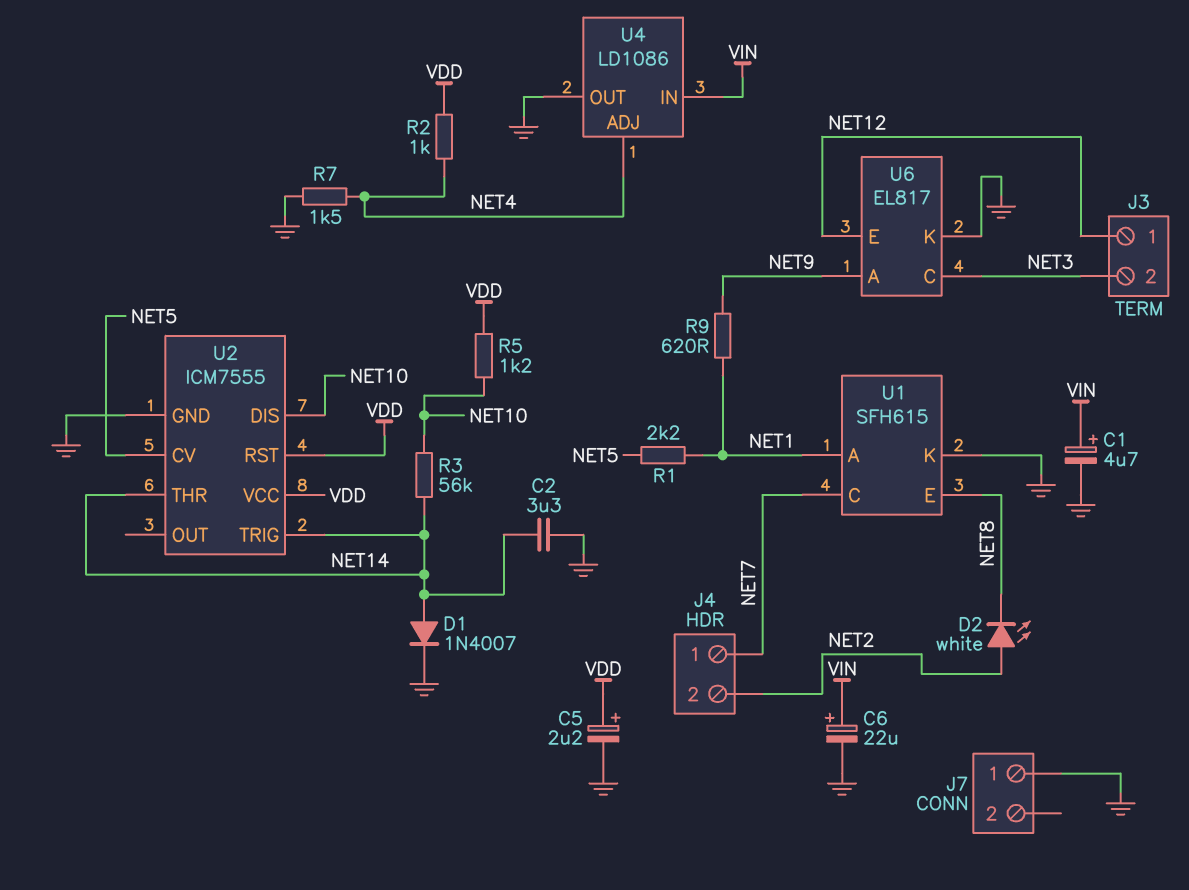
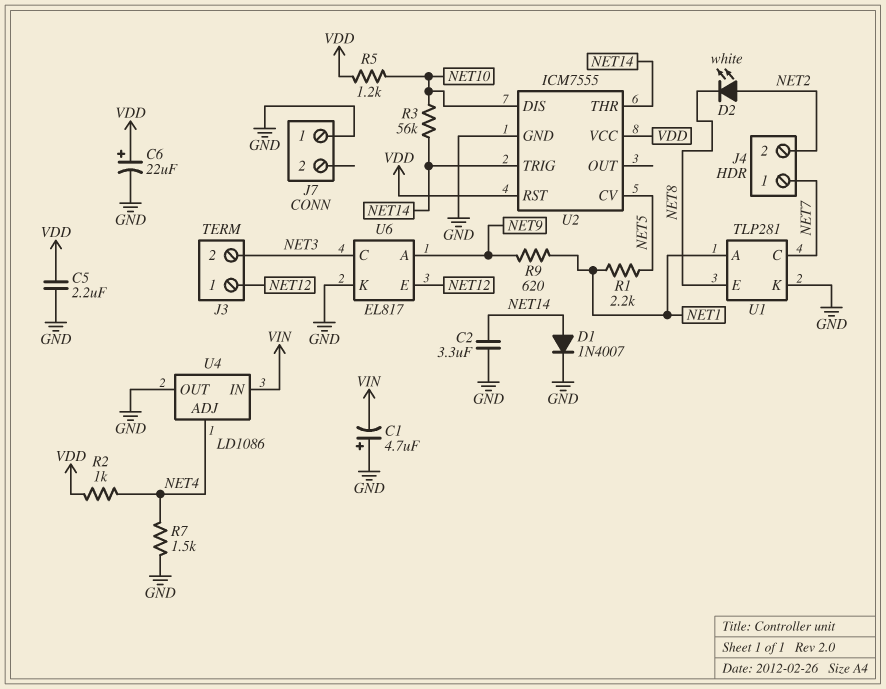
C1: 4.7uF (plus VIN, minus GND) -> 4.7uF (plus GND, minus VIN)
C5: 2.2uF (plus VDD, minus GND) -> 2.2uF (GND, VDD)
C6: 22uF (plus VIN, minus GND) -> 22uF (plus VDD, minus GND)
U1: SFH615 -> TLP281

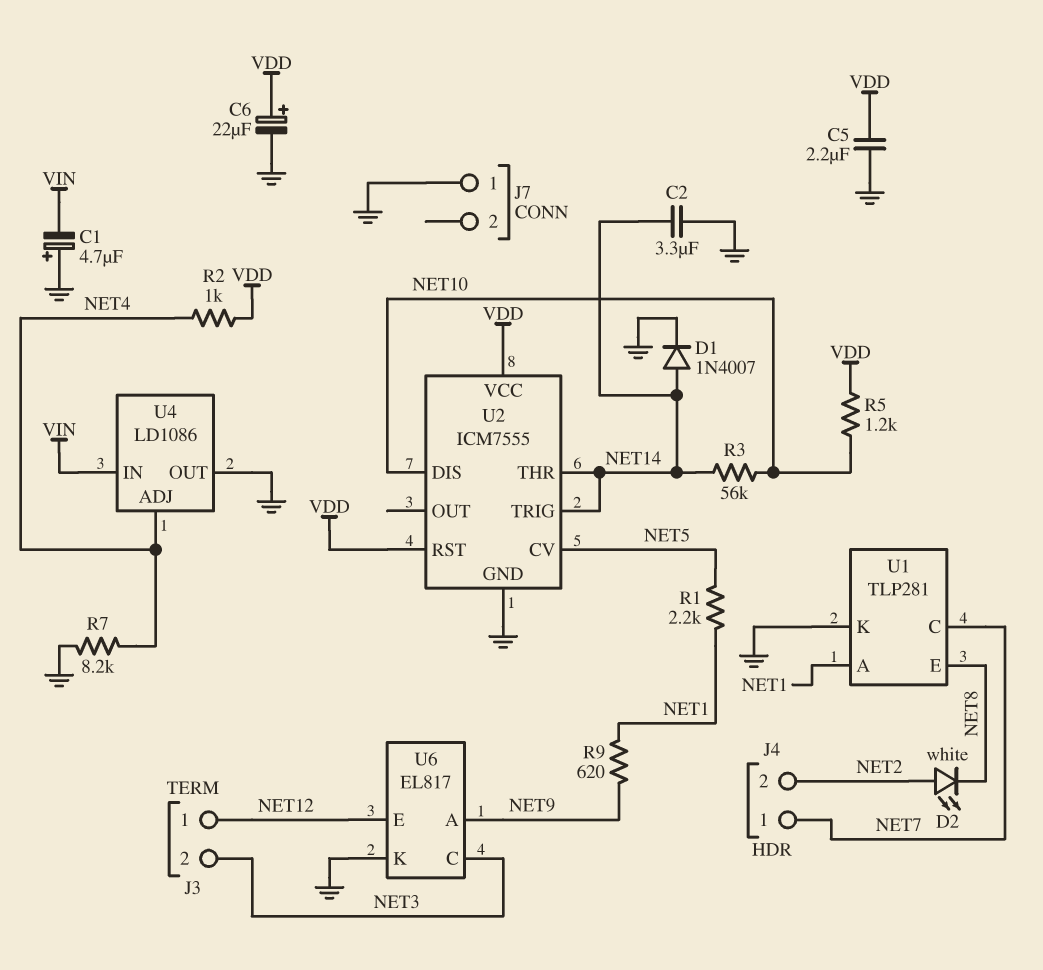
R7: 1.5k (GND, NET4) -> 8.2k (GND, NET4)

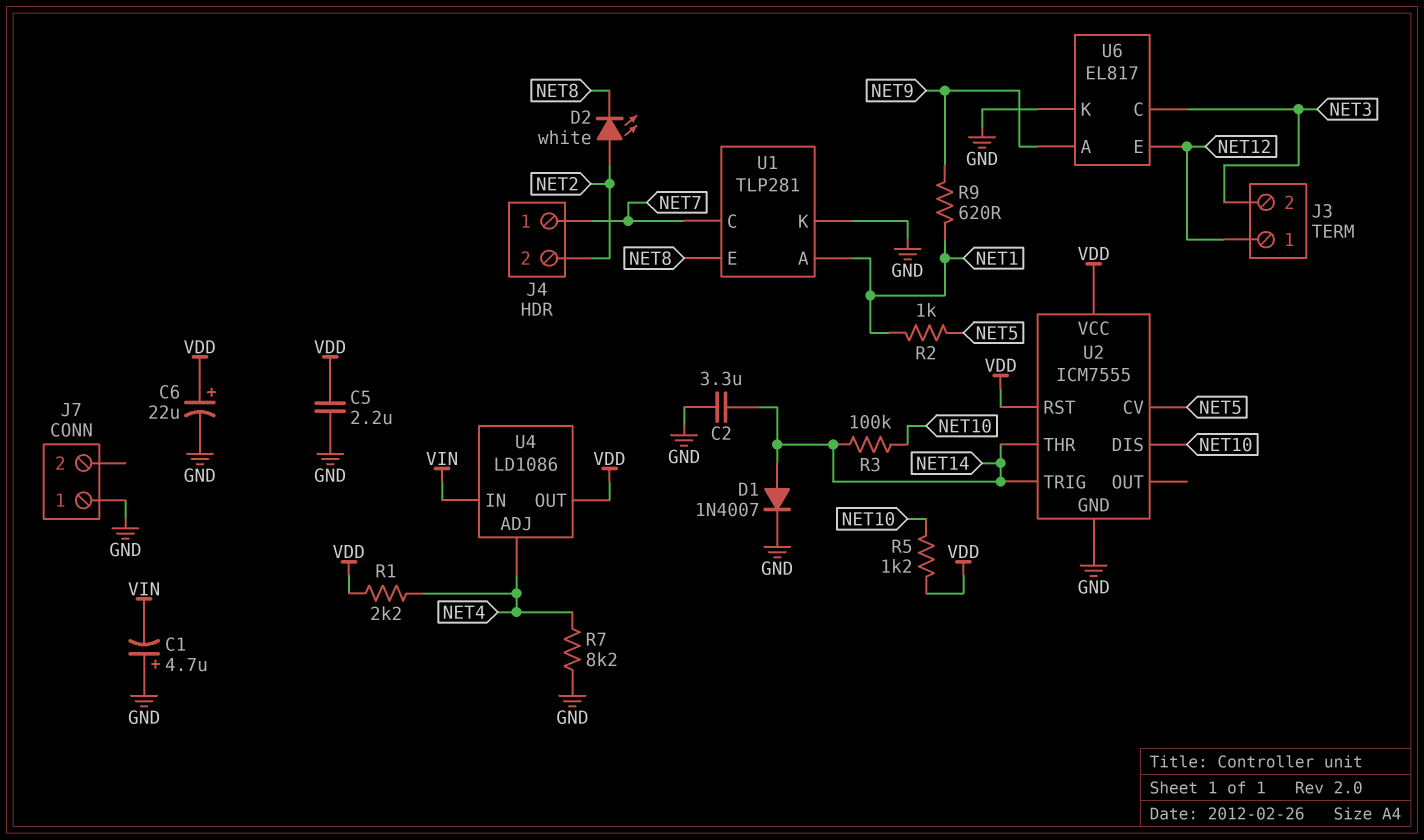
R1: 2.2k (NET1, NET5) -> 2.2k (NET4, VDD)
R2: 1k (NET4, VDD) -> 1k (NET1, NET5)
R3: 56k (NET10, NET14) -> 100k (NET10, NET14)
U4 pin OUT: GND -> VDD

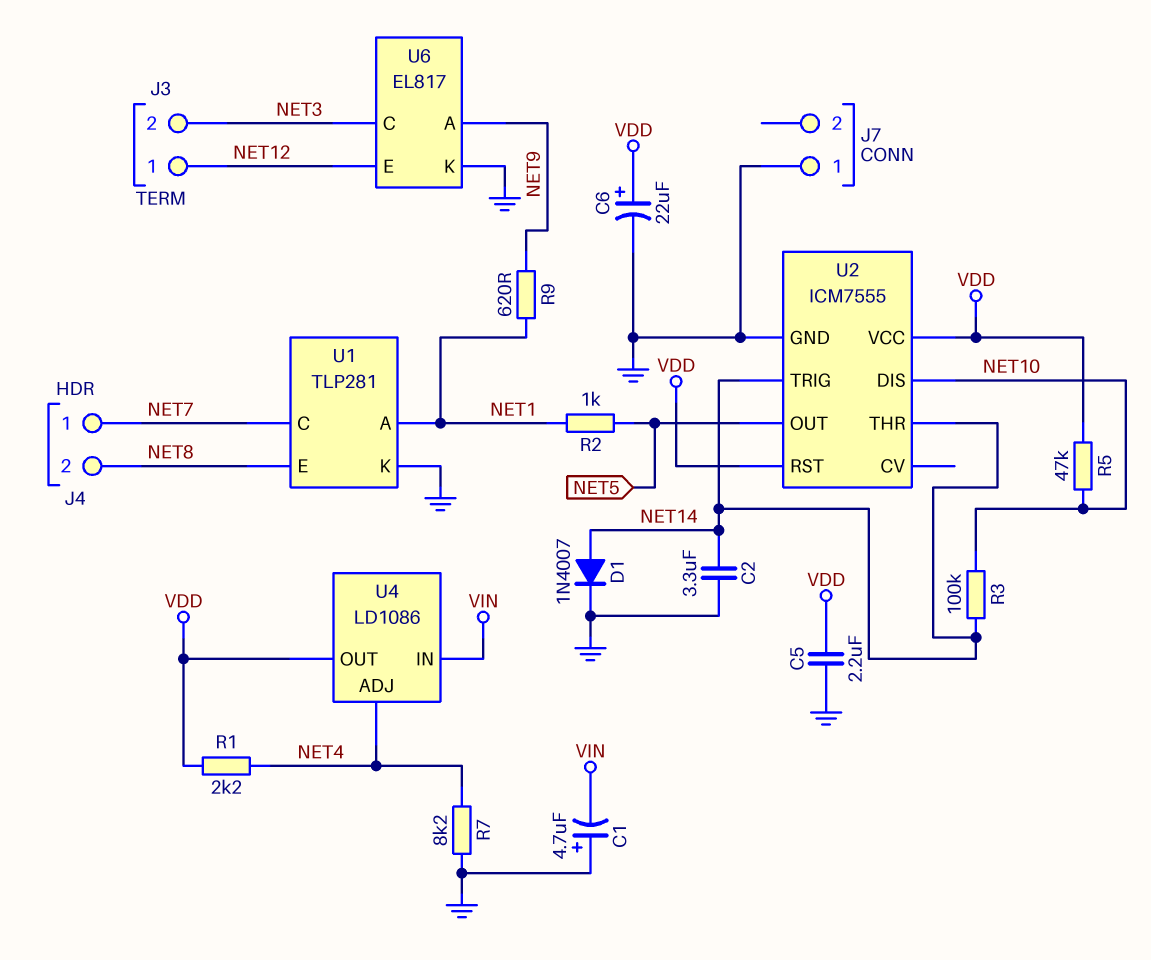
D2: LED white (A NET2, K NET8) -> none
J4 pin 2: NET2 -> NET8
R5: 1.2k (NET10, VDD) -> 47k (NET10, VDD)
U2 pin CV: NET5 -> none
U2 pin OUT: none -> NET5

